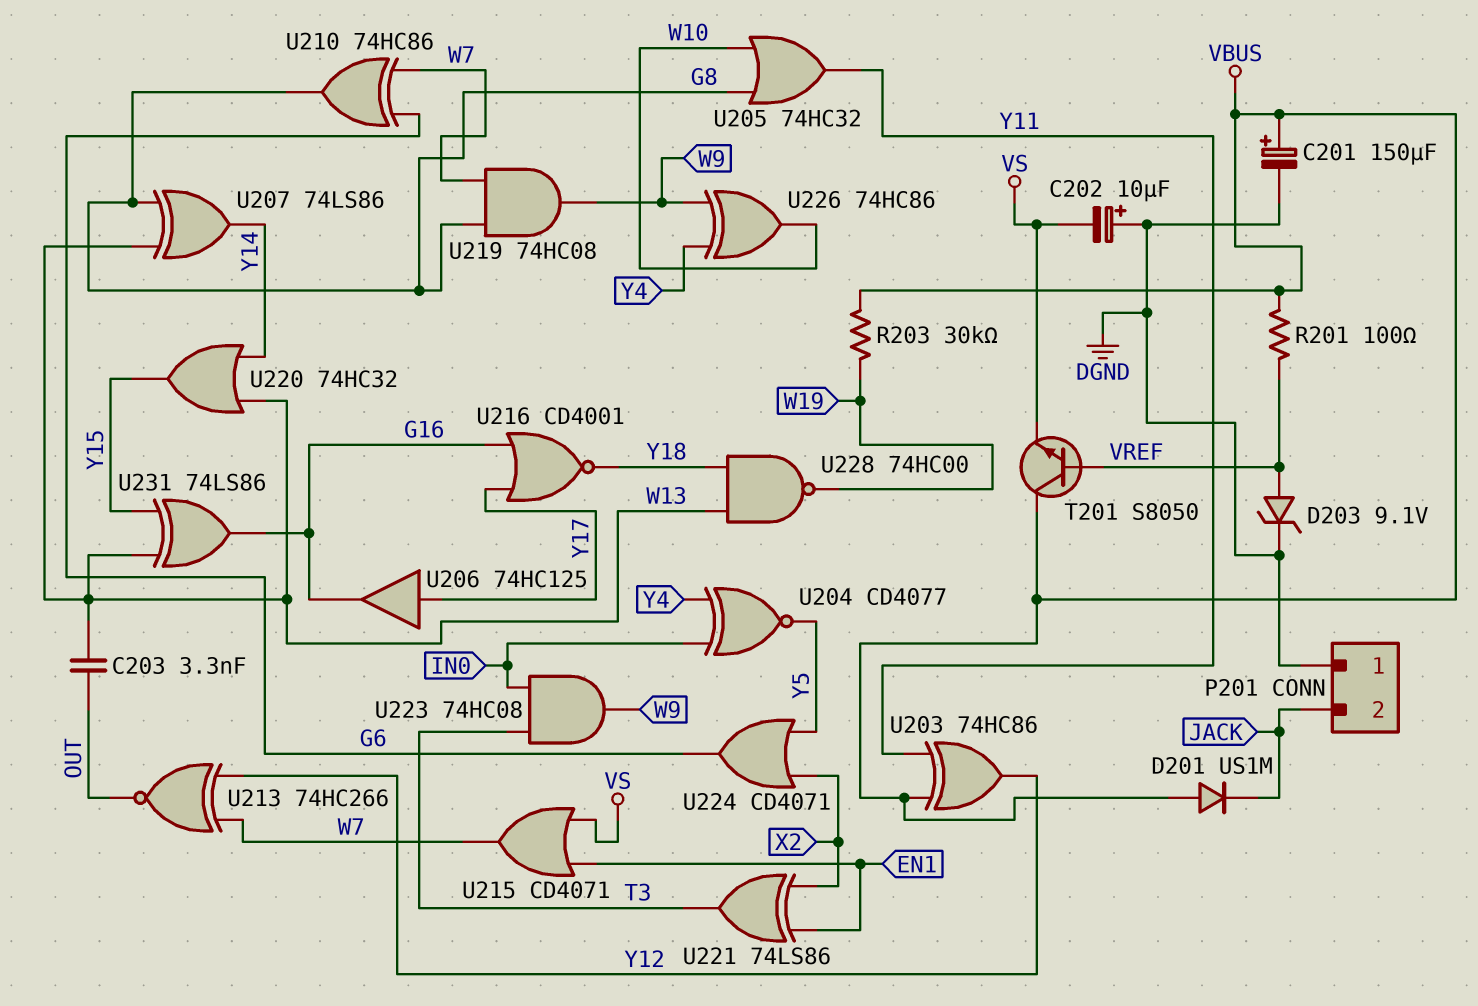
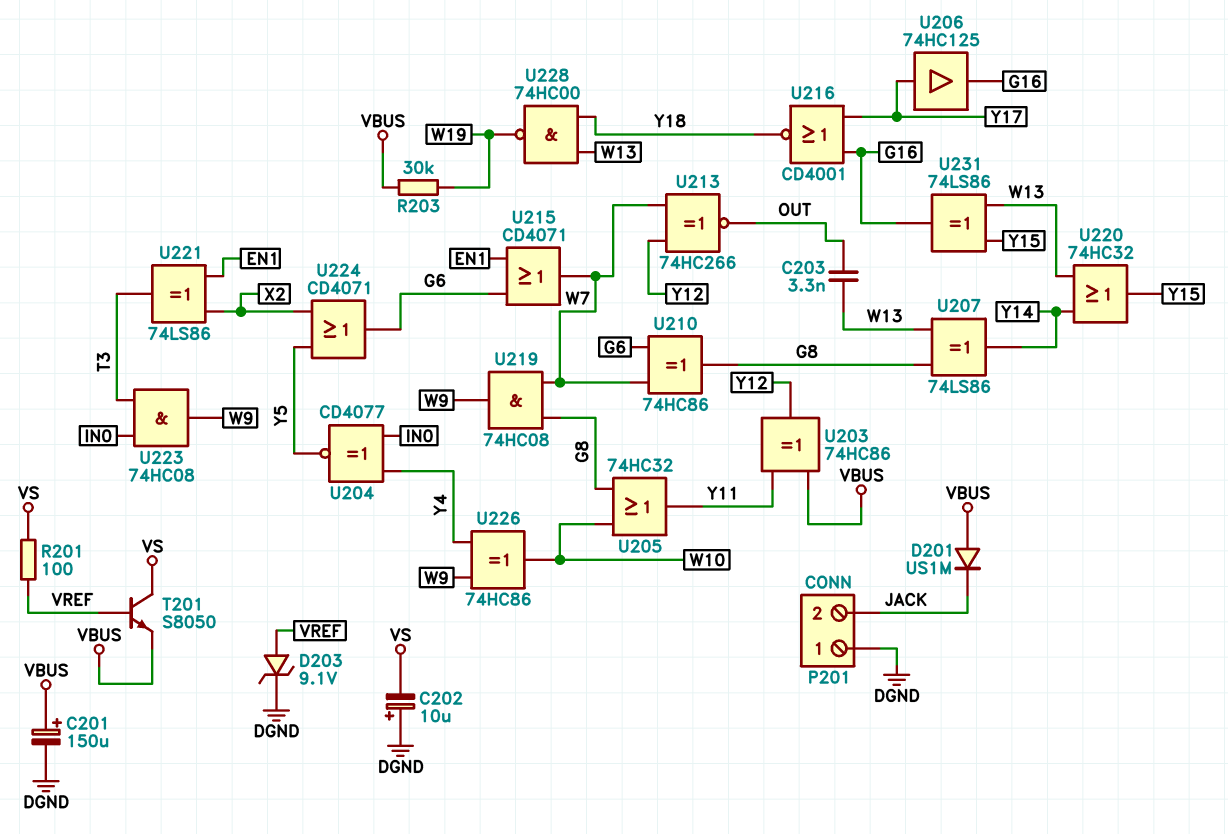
R201: 100 (VBUS, VREF) -> 100 (VREF, VS)
T201: NPN S8050 (B VREF, C VBUS, E VS) -> NPN S8050 (B VREF, C VS, E VBUS)
U215: OR CD4071 (in EN1, in VS, out W7) -> OR CD4071 (in EN1, in G6, out W7)

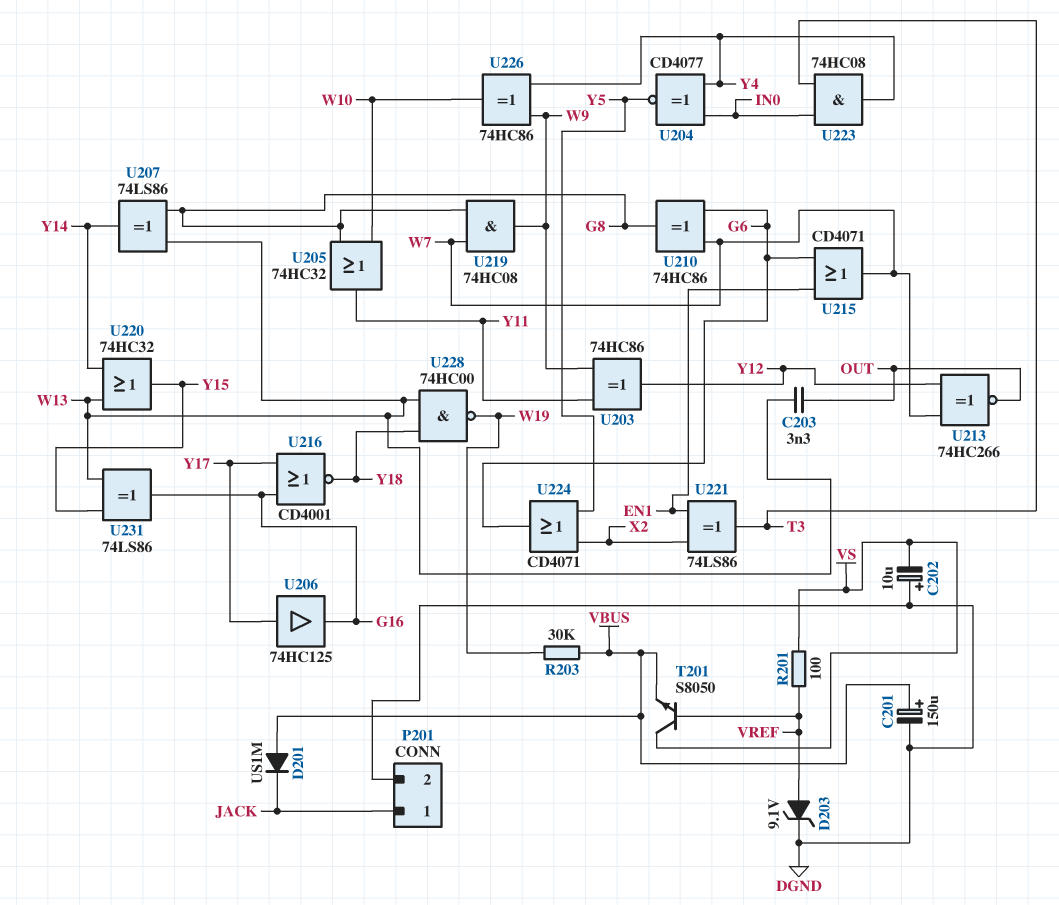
P201 pin 1: DGND -> JACK
P201 pin 2: JACK -> DGND
U203: XOR 74HC86 (in VBUS, in Y11, out Y12) -> XOR 74HC86 (in W9, in Y11, out Y12)
U223: AND 74HC08 (in IN0, in T3, out W9) -> AND 74HC08 (in IN0, in T3, out Y4)

